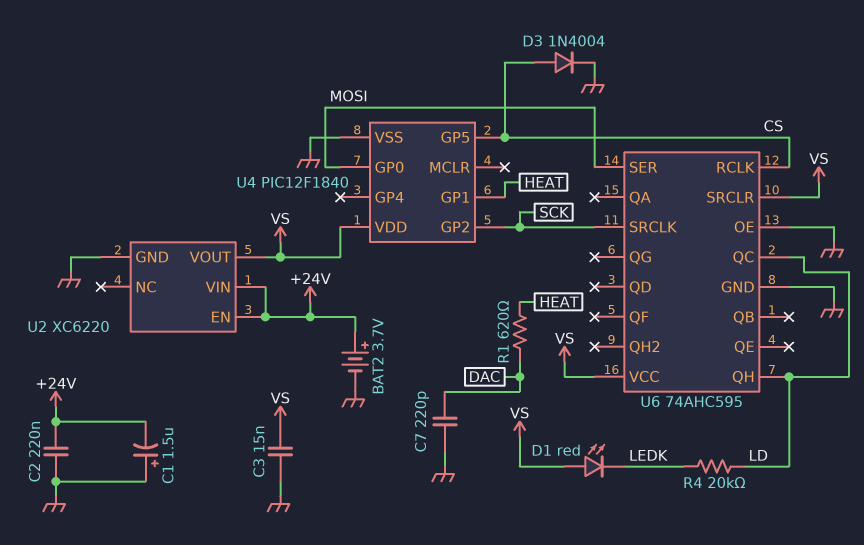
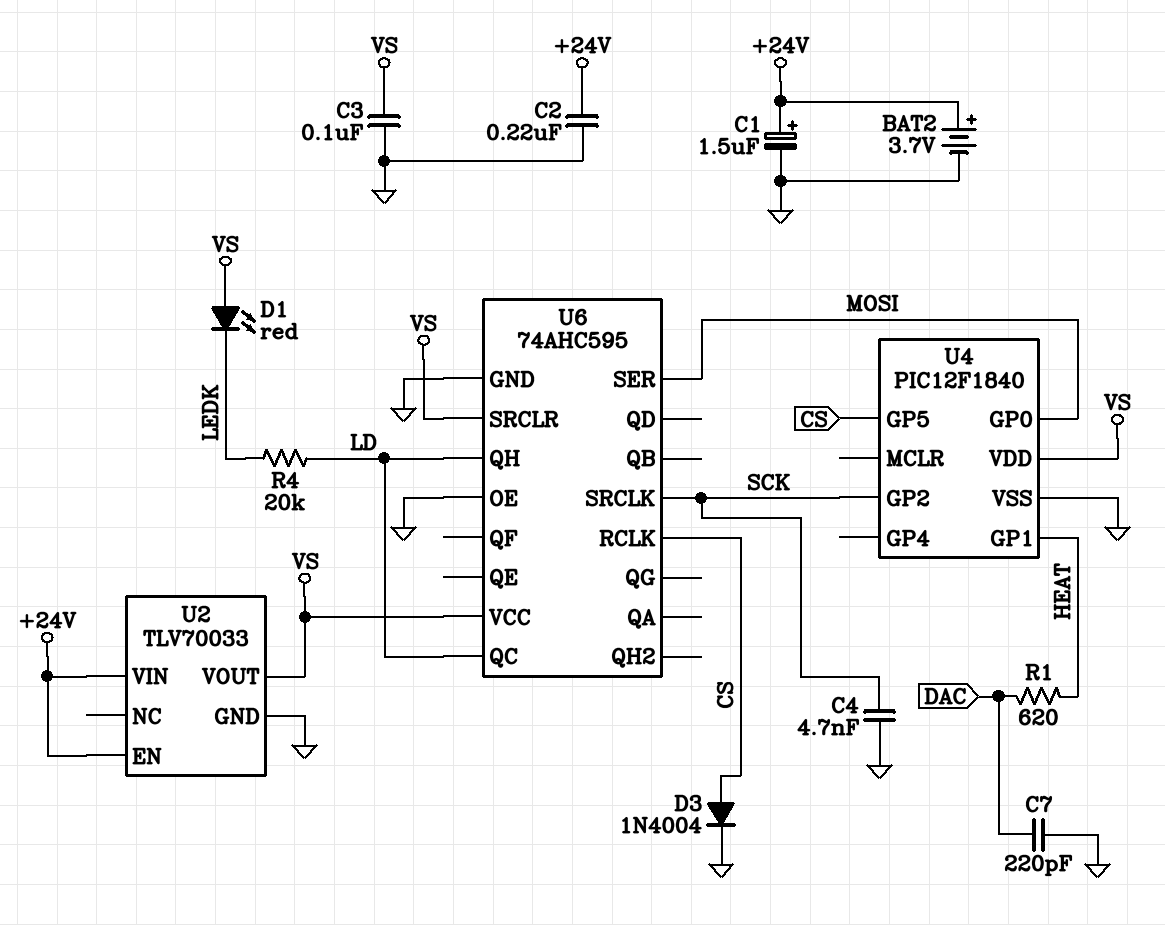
C1: 1.5uF (plus GND, minus +24V) -> 1.5uF (plus +24V, minus GND)
C3: 15nF (GND, VS) -> 100nF (GND, VS)
C4: none -> 4.7nF (GND, SCK)
U2: XC6220 -> TLV70033

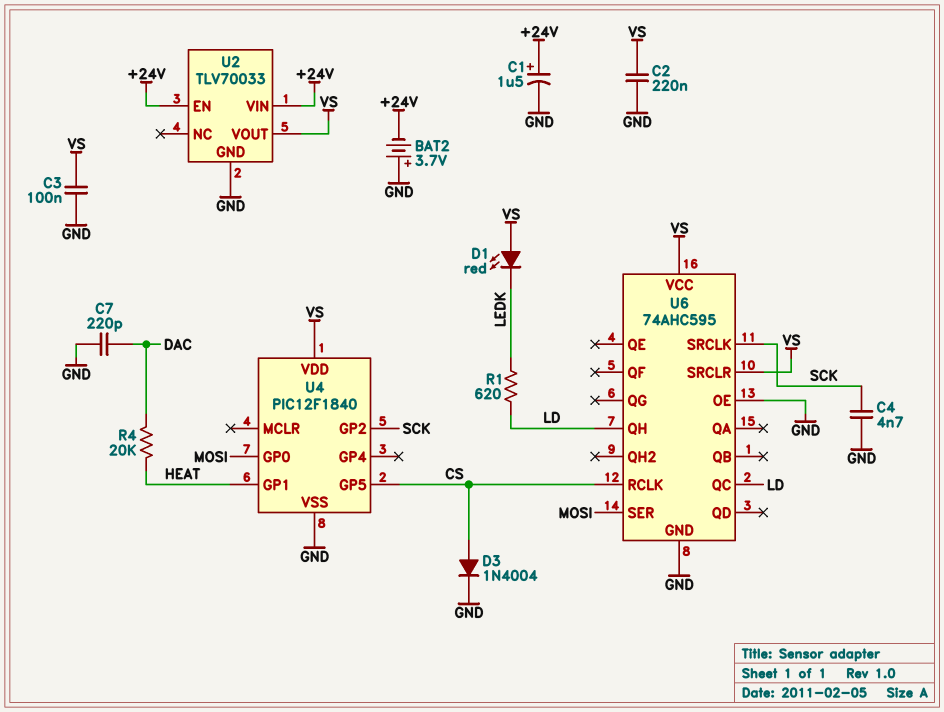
BAT2: 3.7V (plus +24V, minus GND) -> 3.7V (plus GND, minus +24V)
C2: 220nF (+24V, GND) -> 220nF (GND, VS)
R1: 620 (DAC, HEAT) -> 620 (LD, LEDK)
R4: 20k (LD, LEDK) -> 20k (DAC, HEAT)

